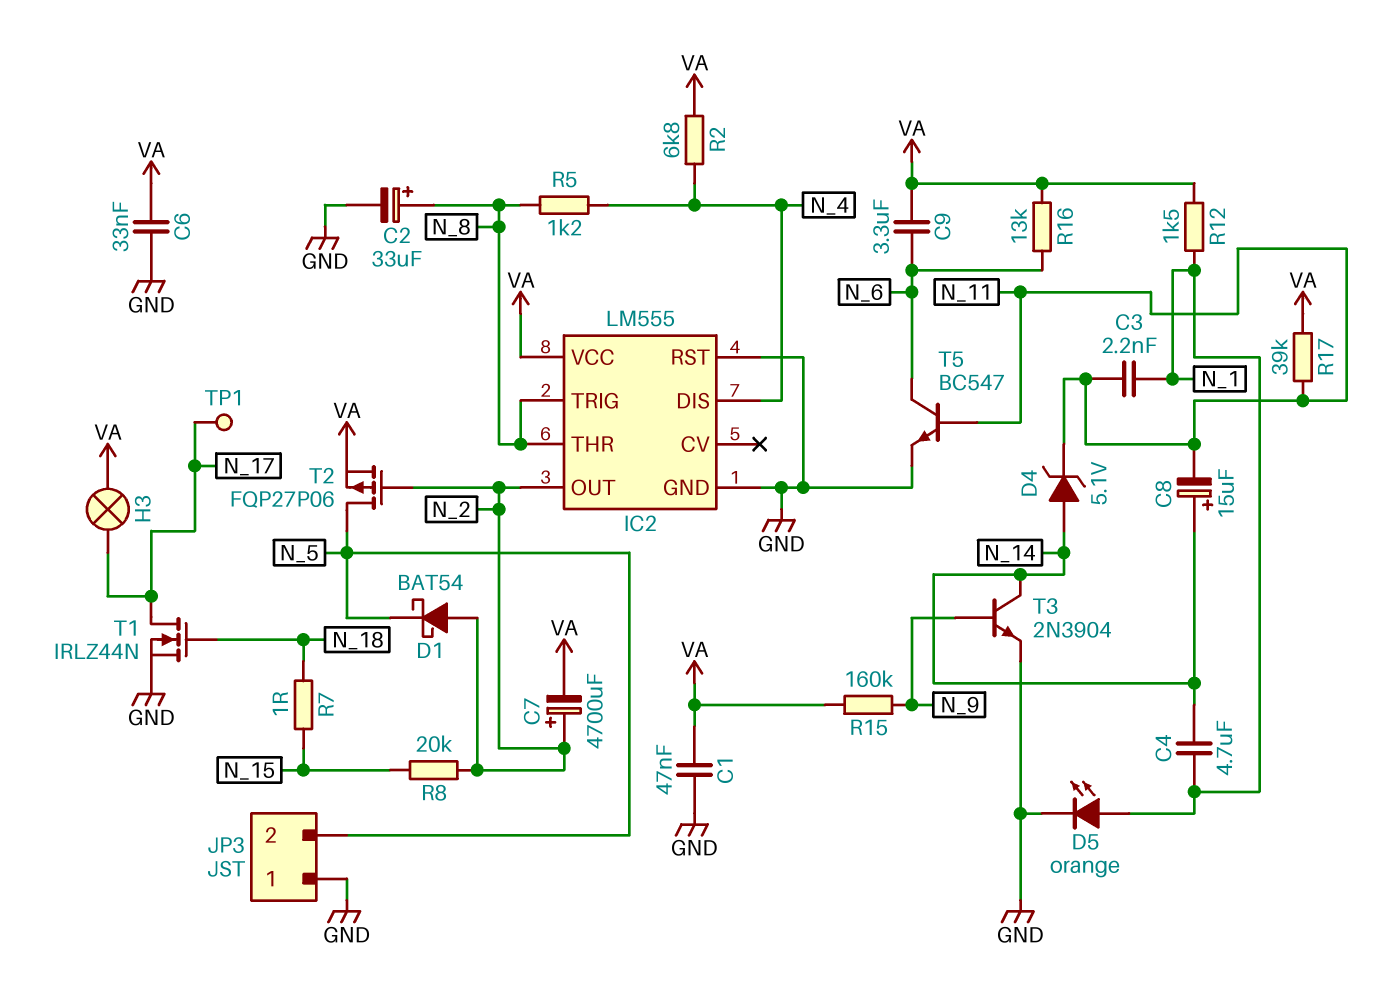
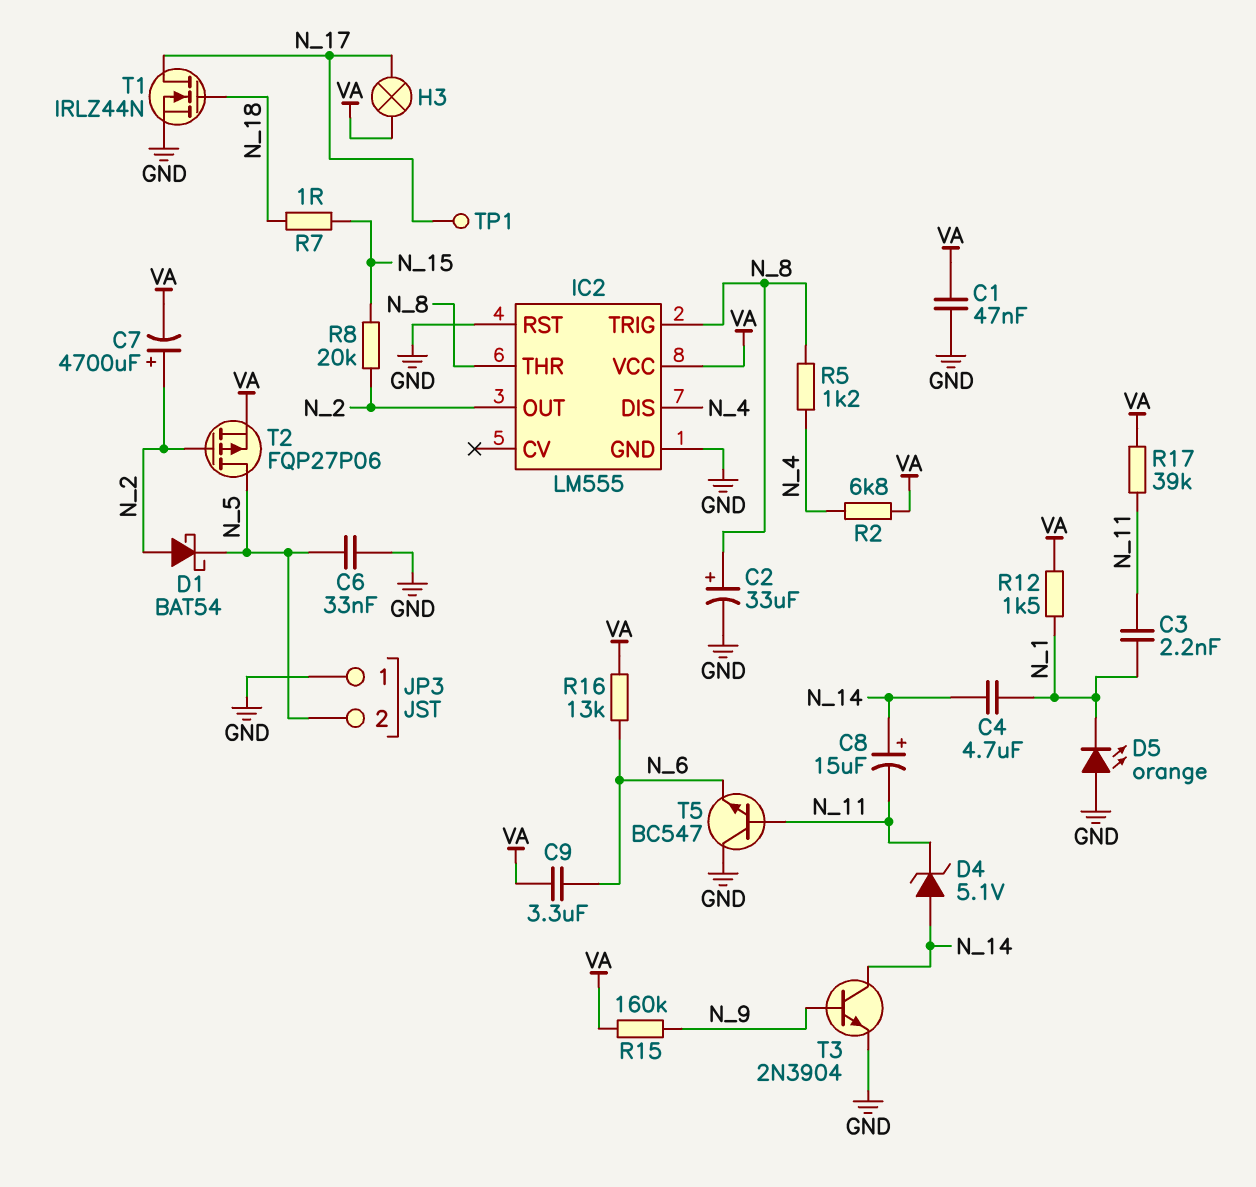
C6: 33nF (GND, VA) -> 33nF (GND, N_5)
D5: LED orange (A N_1, K GND) -> LED orange (A GND, K N_1)
T5: NPN BC547 (B N_11, C N_6, E GND) -> NPN BC547 (B N_11, C GND, E N_6)

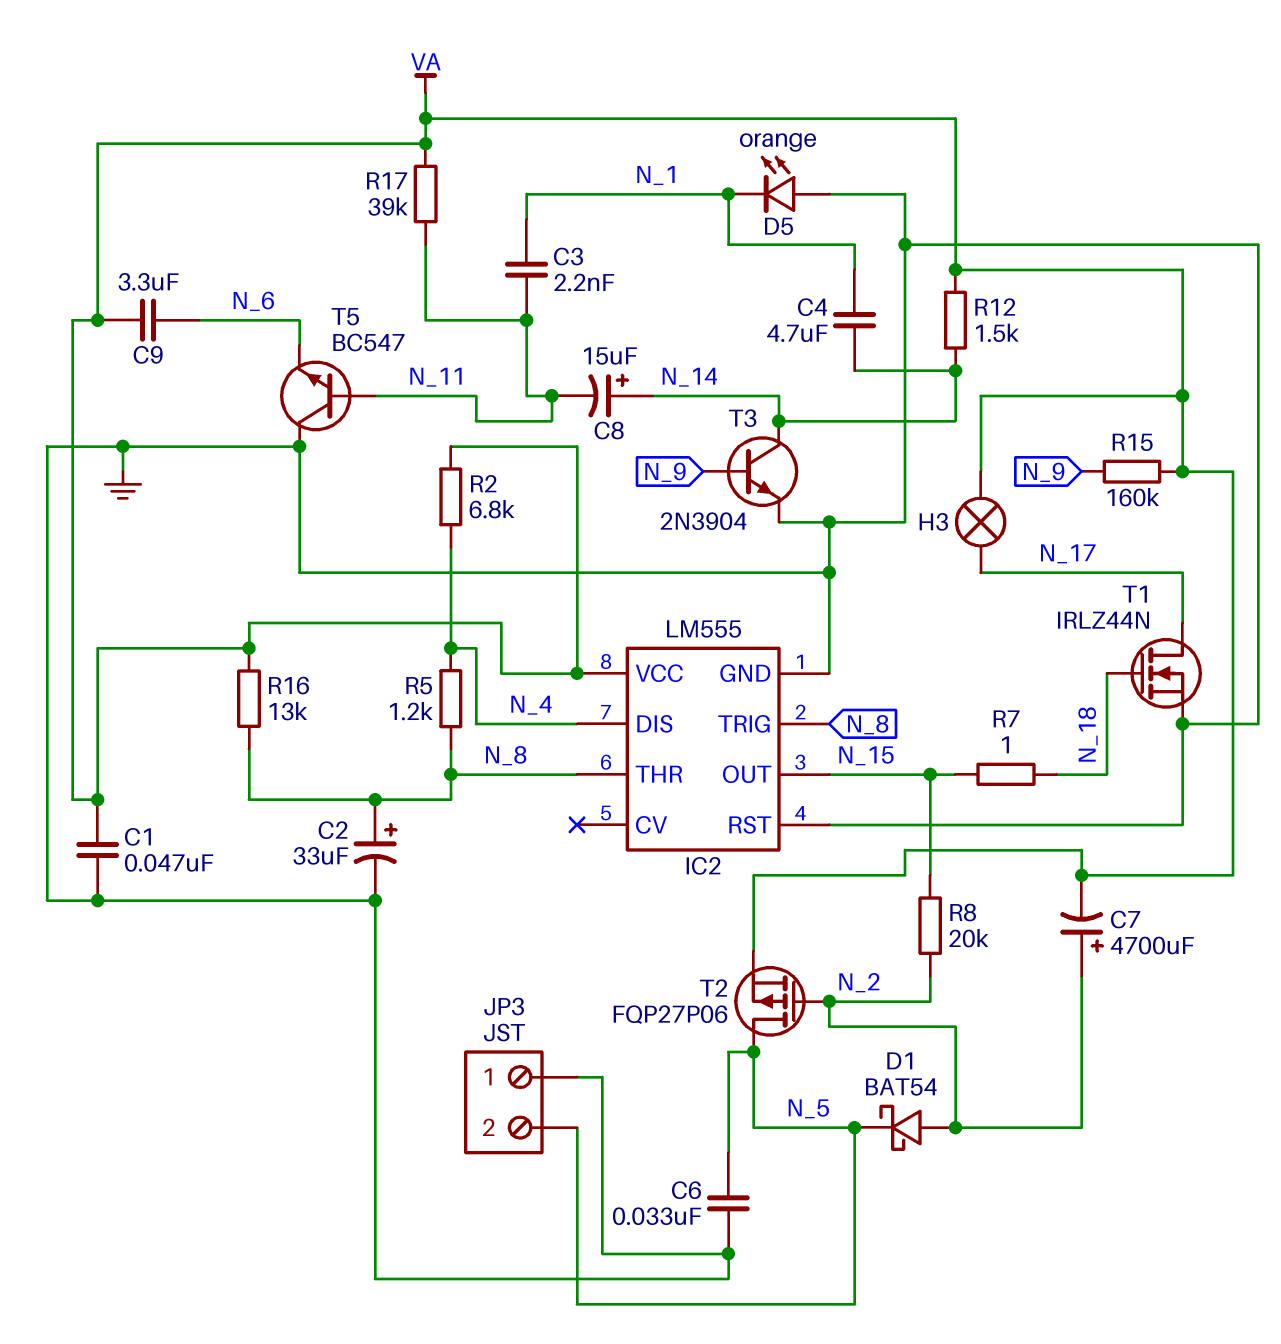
D4: zener 5.1V (A N_14, K N_11) -> none
IC2 pin OUT: N_2 -> N_15
R12: 1.5k (N_1, VA) -> 1.5k (N_14, VA)
R16: 13k (N_6, VA) -> 13k (N_8, VA)
TP1: test point (N_17) -> none

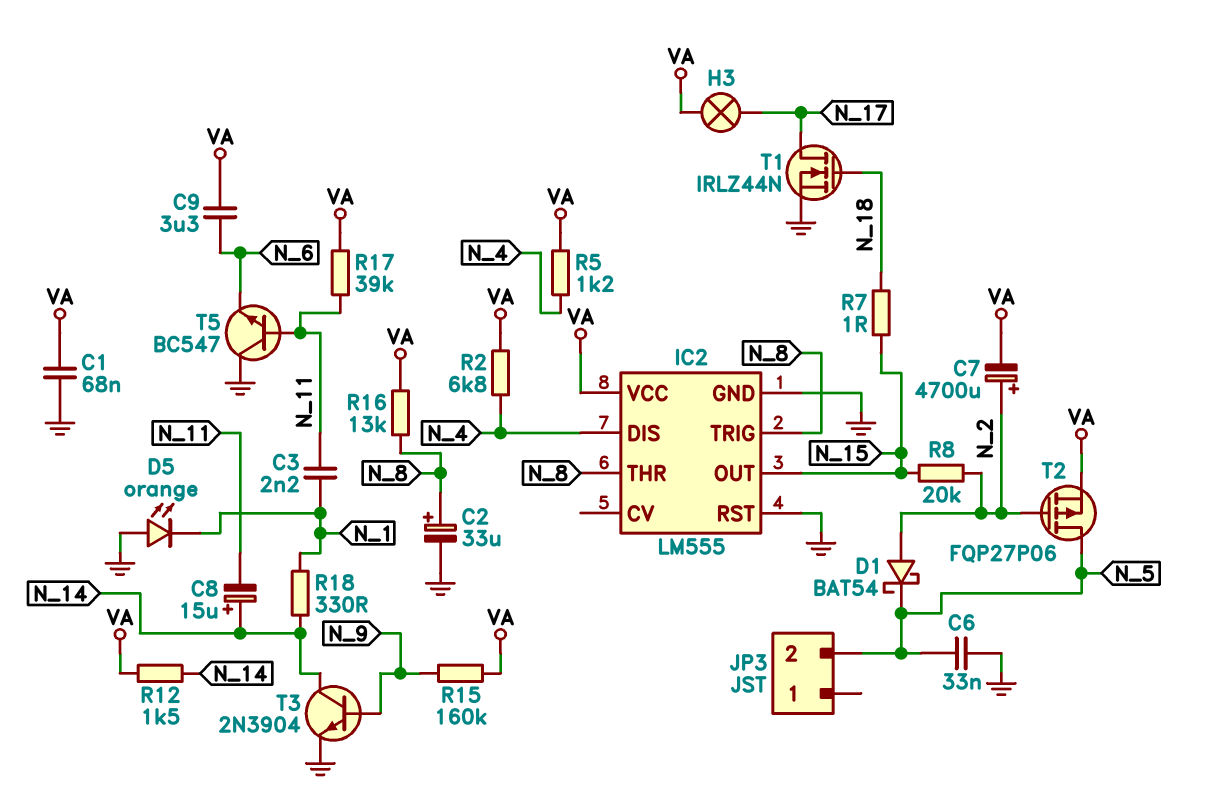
C1: 47nF (GND, VA) -> 68nF (GND, VA)
C4: 4.7uF (N_1, N_14) -> none
JP3 pin 1: GND -> none
R5: 1.2k (N_4, N_8) -> 1.2k (N_4, VA)
R18: none -> 330 (N_1, N_14)

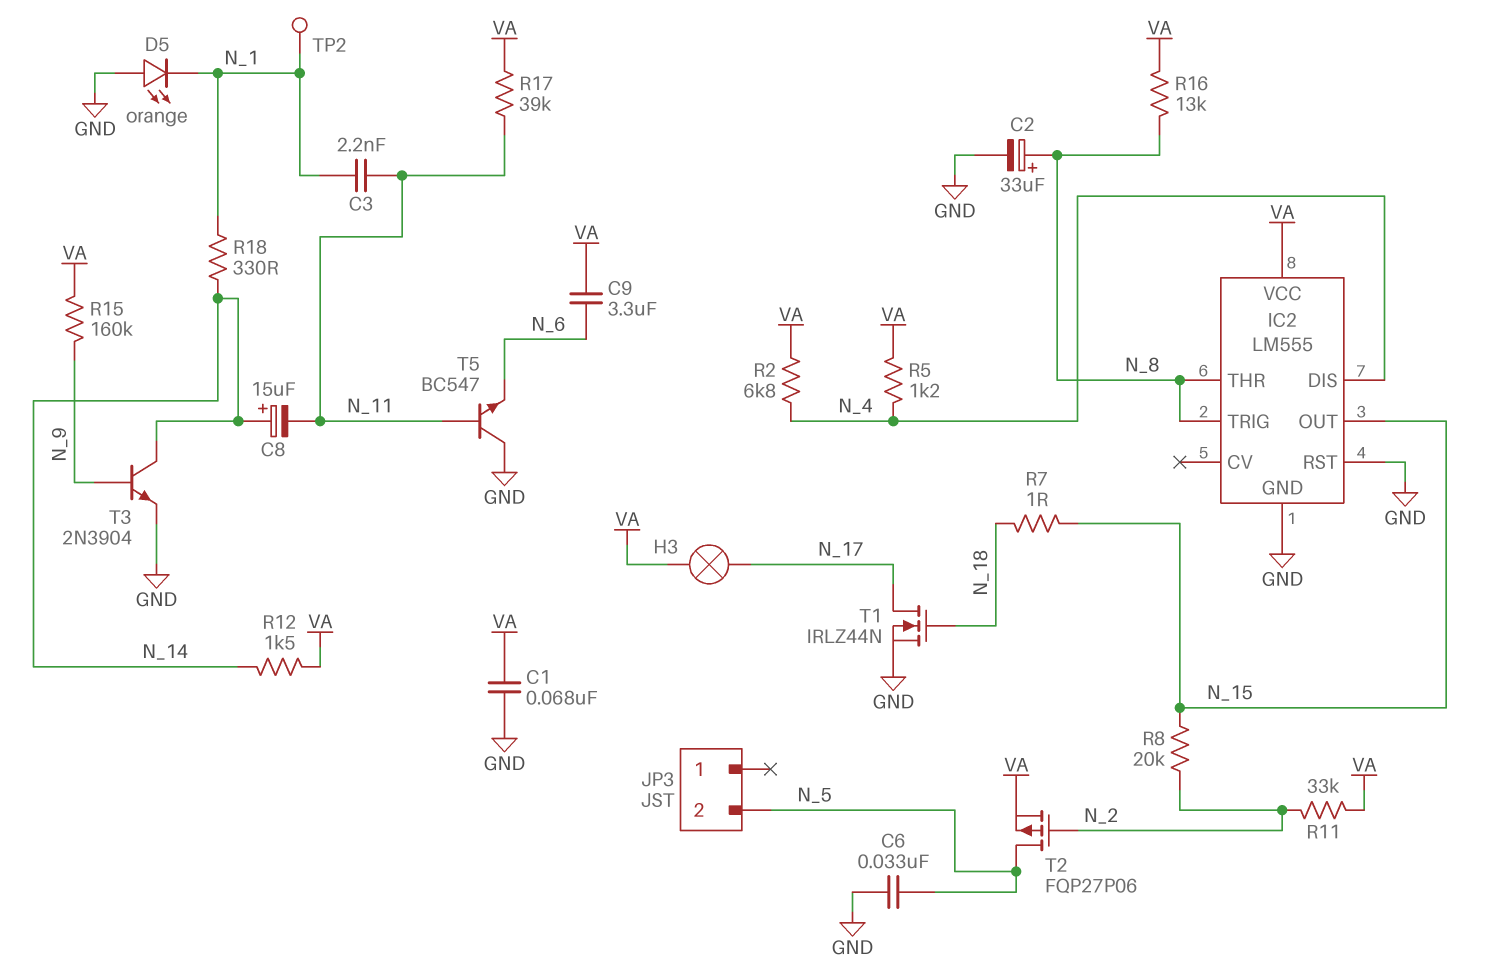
C7: 4700uF (plus N_2, minus VA) -> none
D1: schottky BAT54 (A N_2, K N_5) -> none
R11: none -> 33k (N_2, VA)
TP2: none -> test point (N_1)

